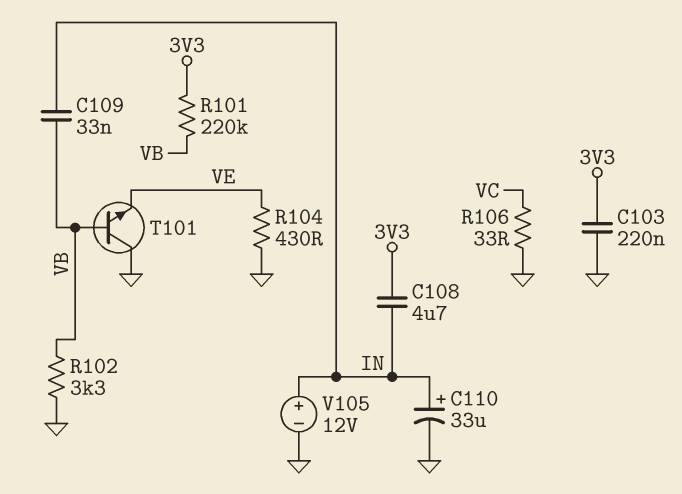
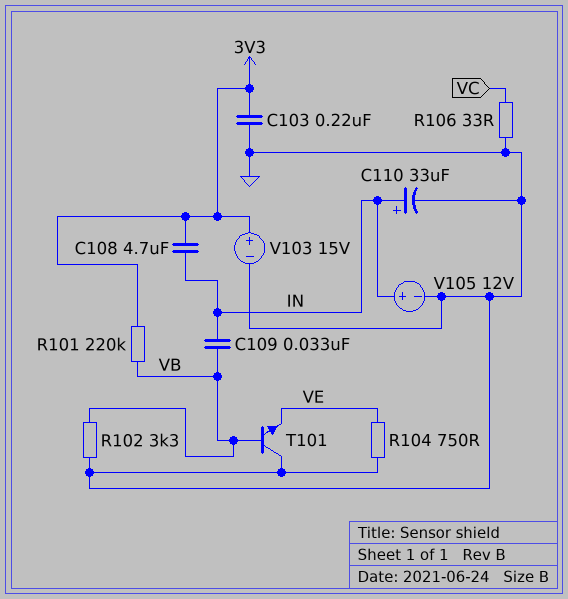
R104: 430 (GND, VE) -> 750 (GND, VE)
V103: none -> 15V (plus 3V3, minus GND)

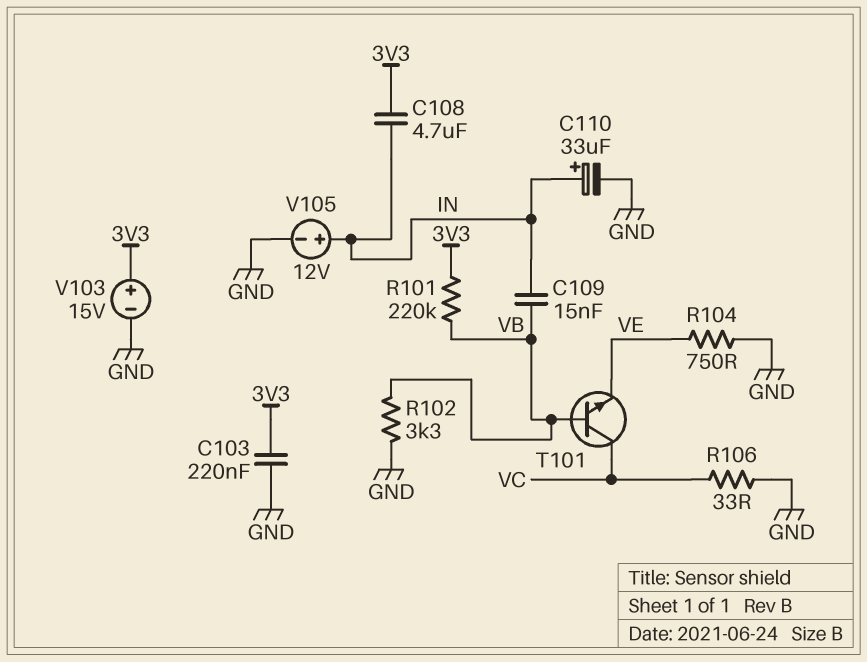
C109: 33nF (IN, VB) -> 15nF (IN, VB)
T101: NPN (B VB, C GND, E VE) -> NPN (B VB, C VC, E VE)

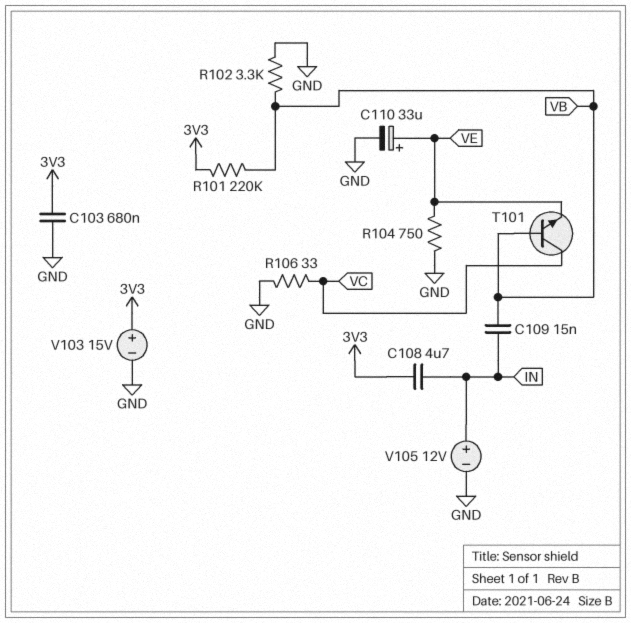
C103: 220nF (3V3, GND) -> 680nF (3V3, GND)
C110: 33uF (plus IN, minus GND) -> 33uF (plus VE, minus GND)

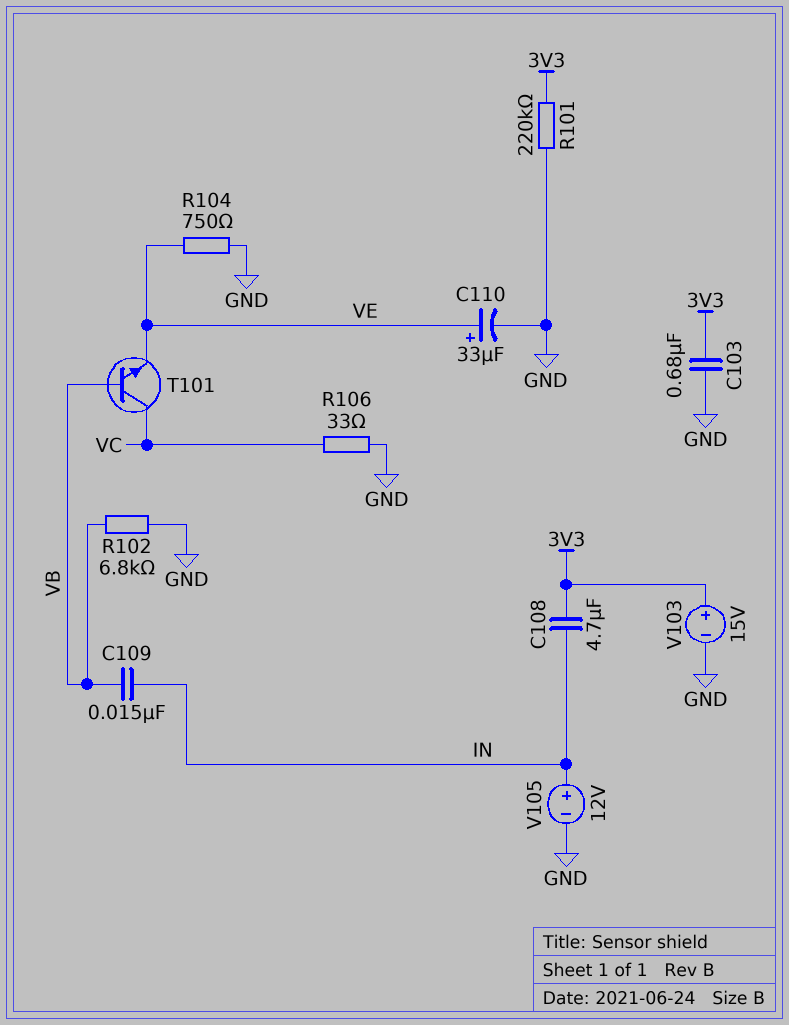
R101: 220k (3V3, VB) -> 220k (3V3, GND)
R102: 3.3k (GND, VB) -> 6.8k (GND, VB)

